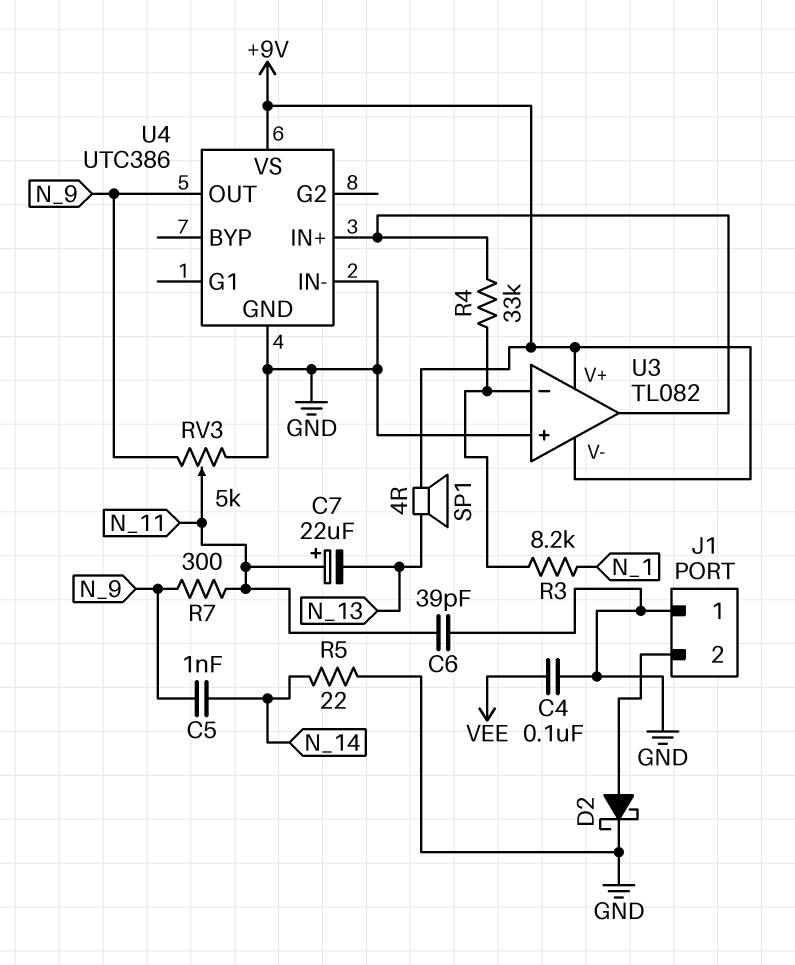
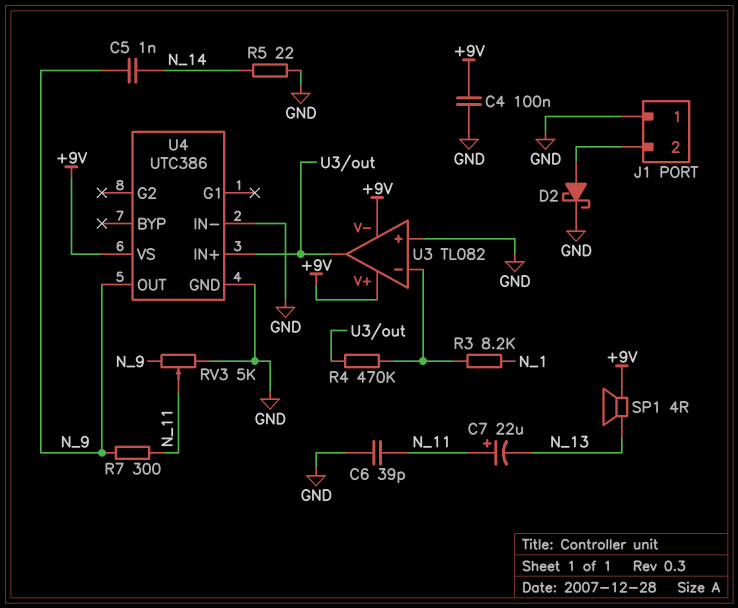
C4: 100nF (GND, VEE) -> 100nF (+9V, GND)
R4: 33k (U3/in-, U3/out) -> 470k (U3/in-, U3/out)

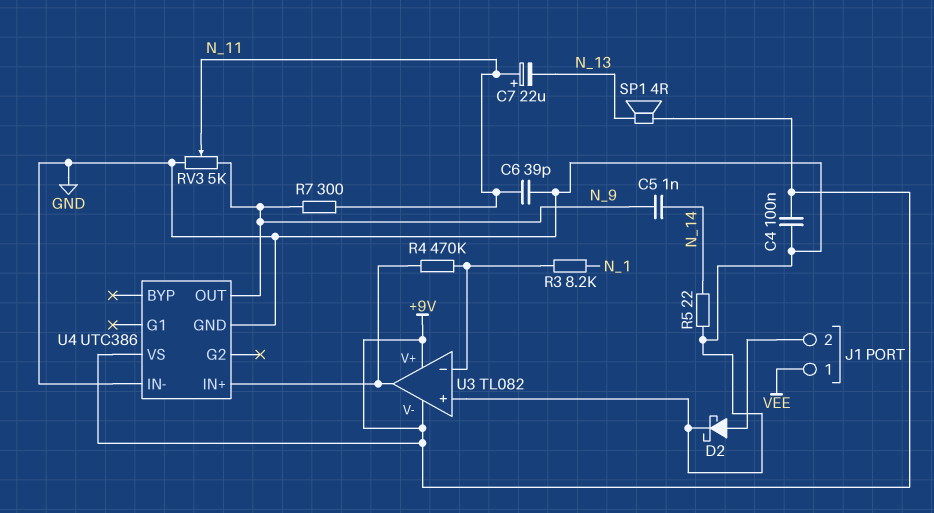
J1 pin 1: GND -> VEE

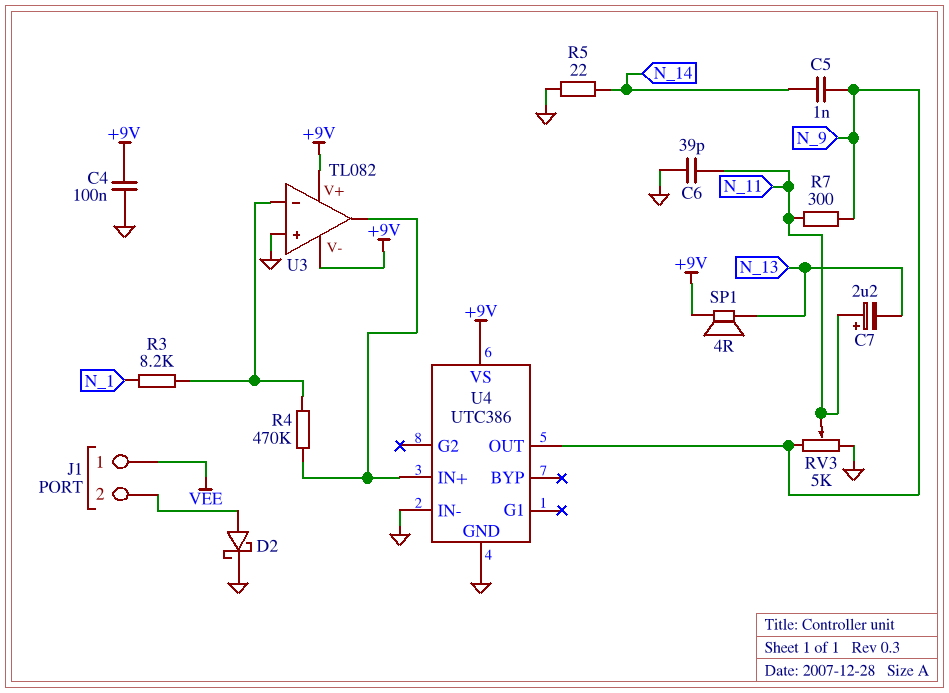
C7: 22uF (plus N_11, minus N_13) -> 2.2uF (plus N_11, minus N_13)

